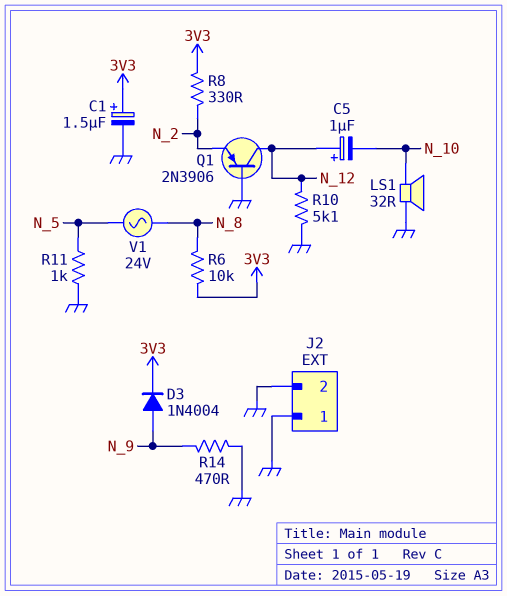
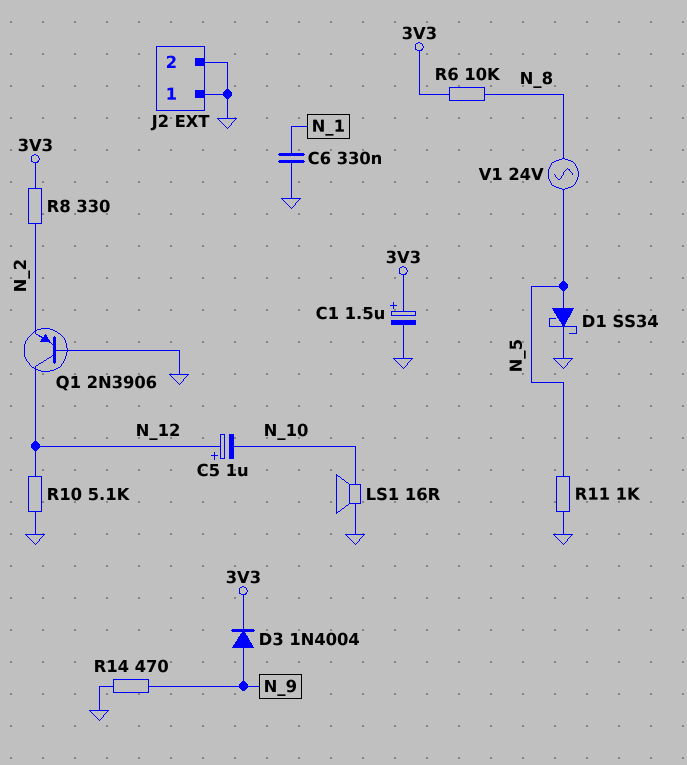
C6: none -> 330nF (GND, N_1)
D1: none -> schottky SS34 (A N_5, K GND)
LS1: speaker 32R (GND, N_10) -> speaker 16R (GND, N_10)

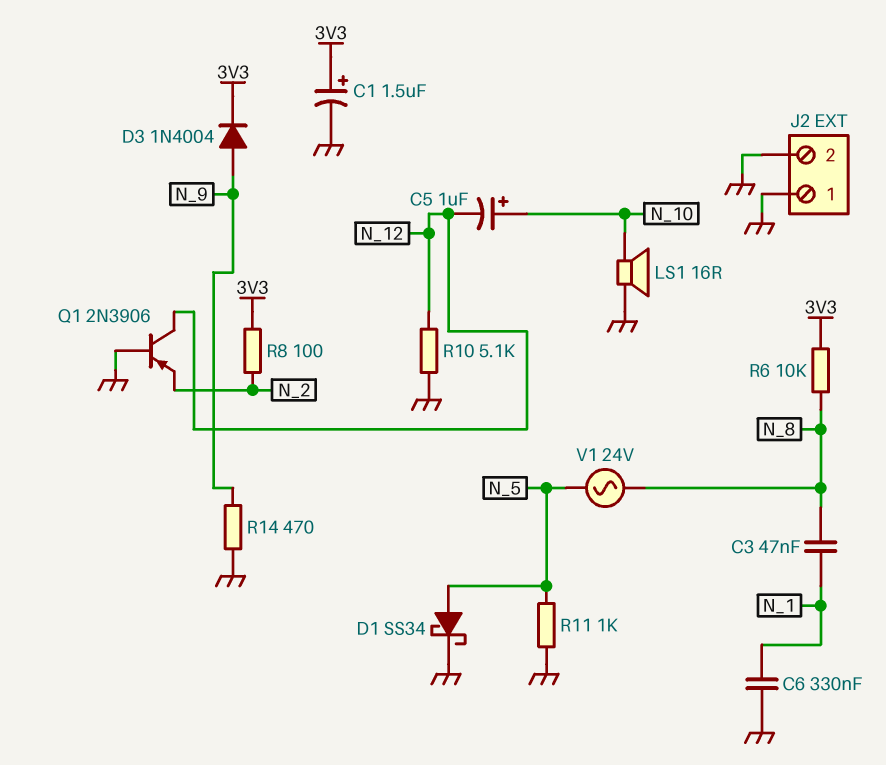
C3: none -> 47nF (N_1, N_8)
C5: 1uF (plus N_12, minus N_10) -> 1uF (plus N_10, minus N_12)
R8: 330 (3V3, N_2) -> 100 (3V3, N_2)

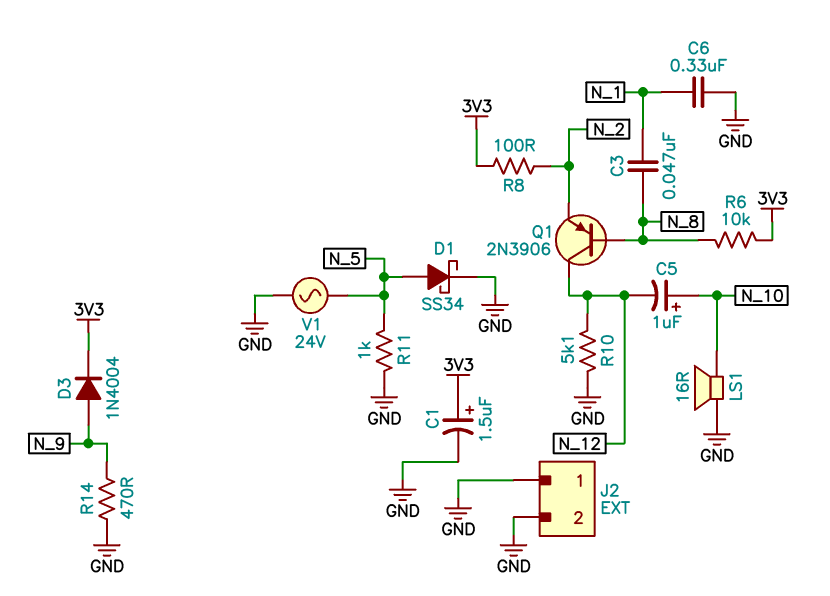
Q1: PNP 2N3906 (B GND, C N_12, E N_2) -> PNP 2N3906 (B N_8, C N_12, E N_2)
V1: AC 24V (N_5, N_8) -> AC 24V (GND, N_5)

